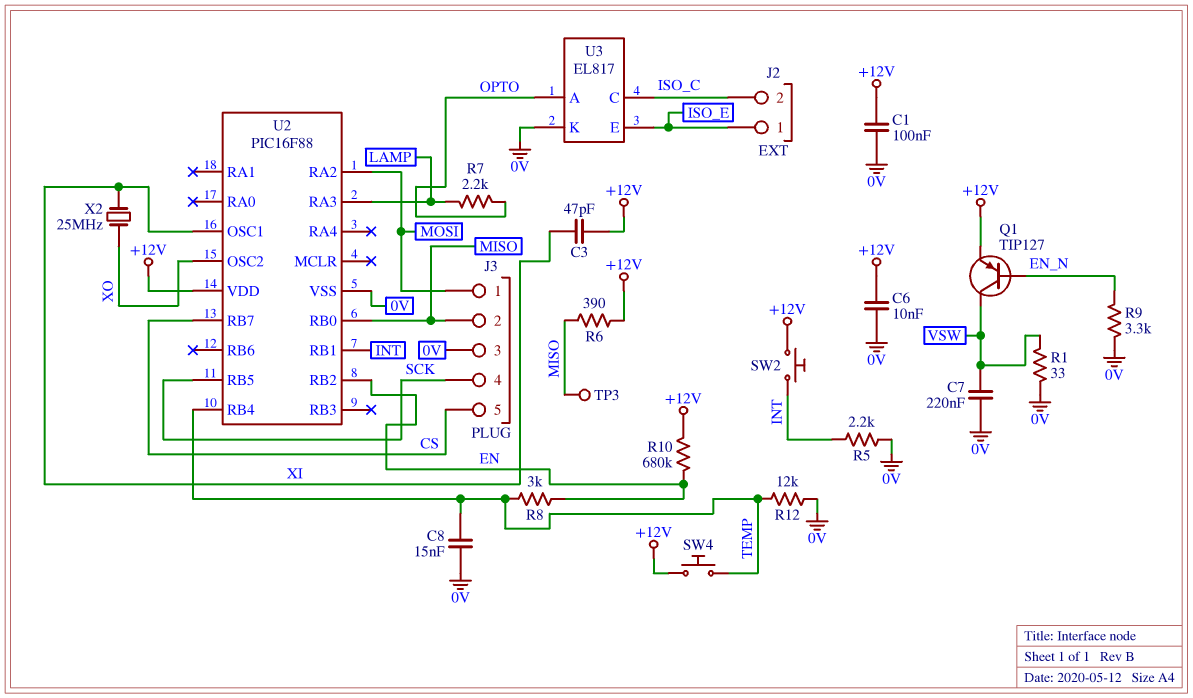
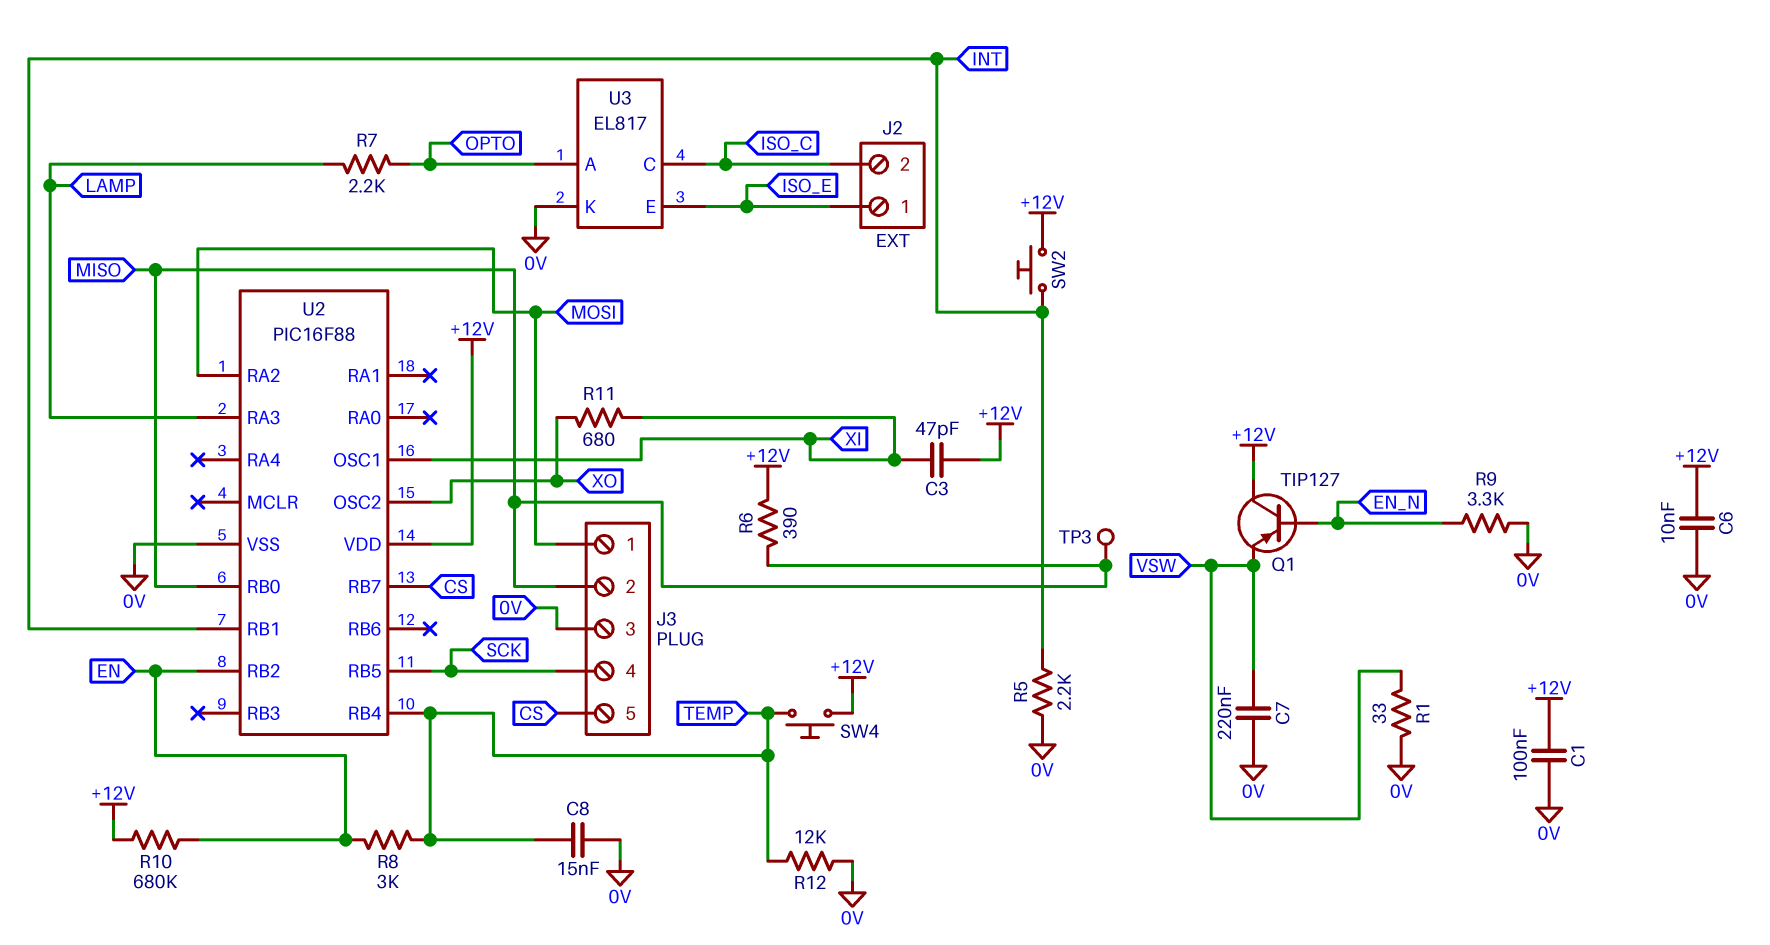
Q1: PNP TIP127 (B EN_N, C VSW, E +12V) -> PNP TIP127 (B EN_N, C +12V, E VSW)
R11: none -> 680 (XI, XO)
X2: 25MHz (XI, XO) -> none

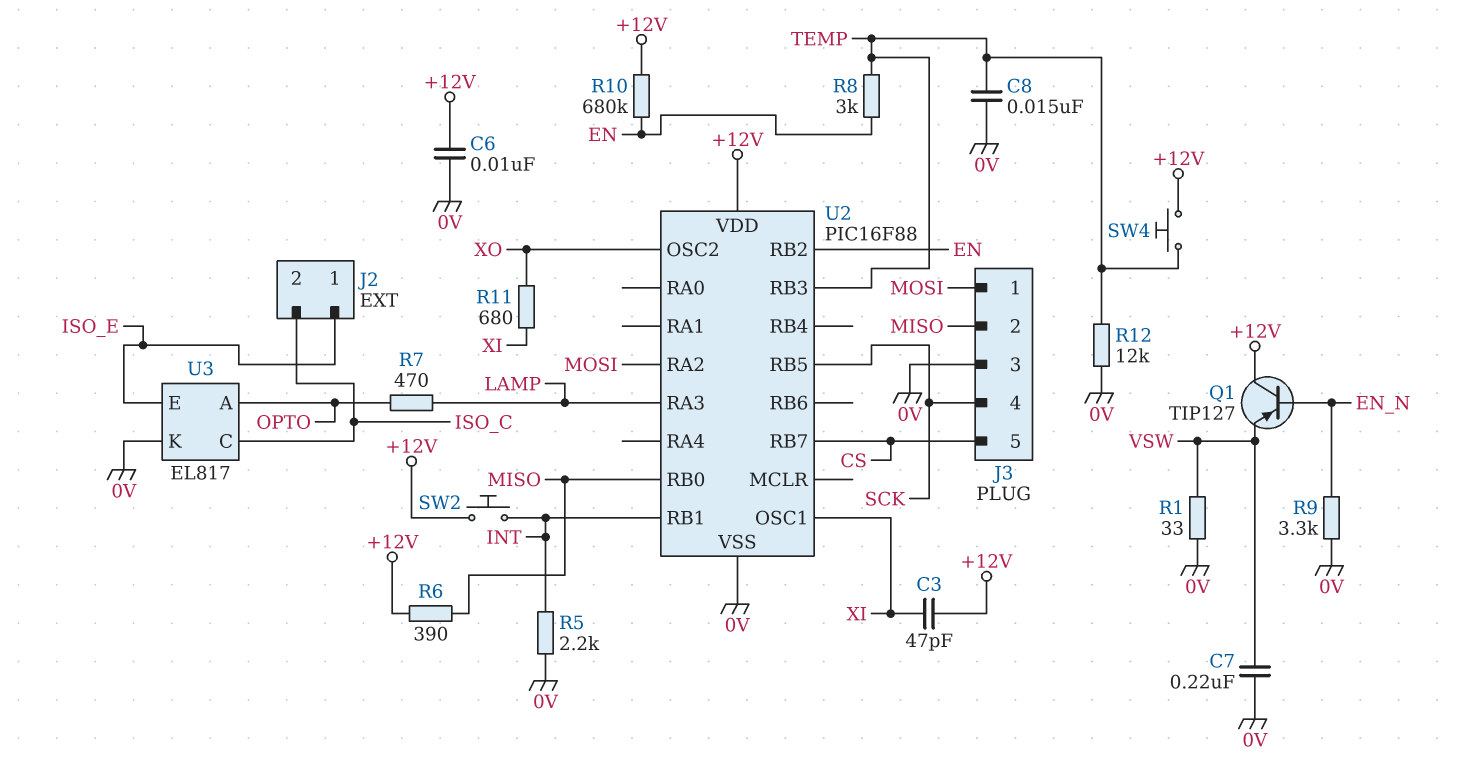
C1: 100nF (+12V, 0V) -> none
R7: 2.2k (LAMP, OPTO) -> 470 (LAMP, OPTO)
TP3: test point (MISO) -> none
U2 pin RB3: none -> TEMP
U2 pin RB4: TEMP -> none

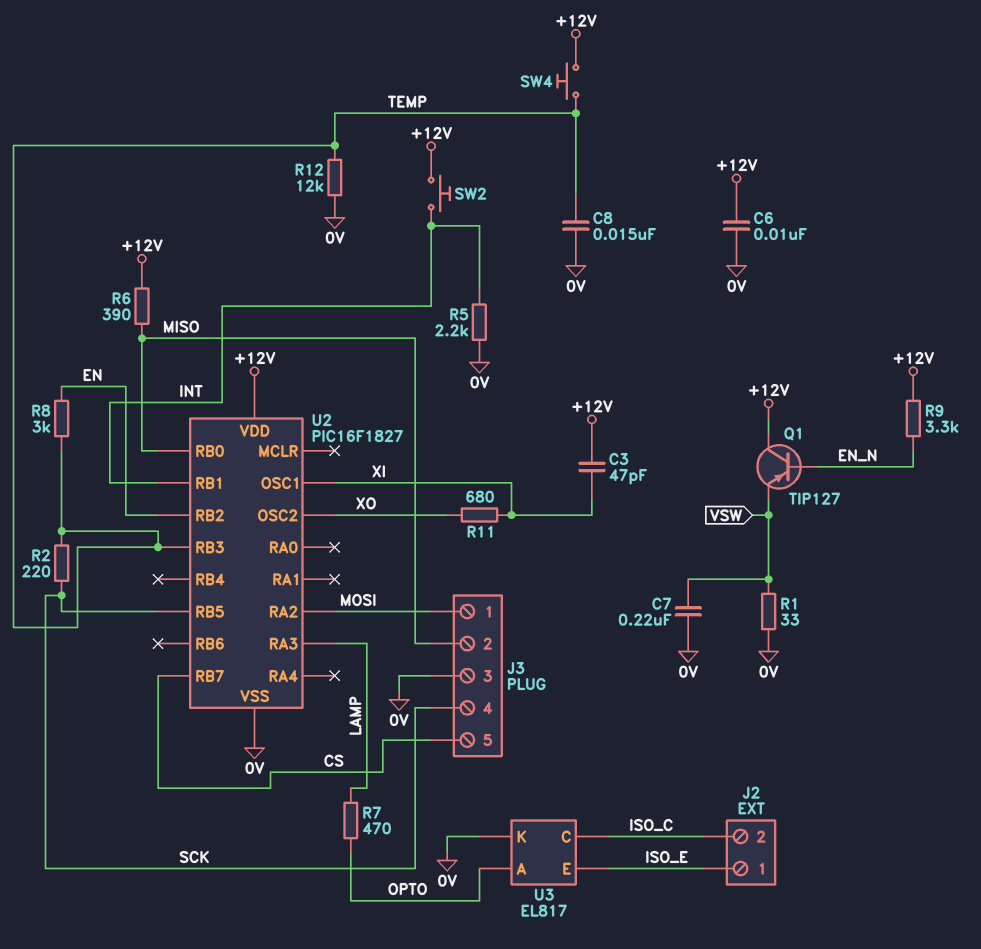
R2: none -> 220 (SCK, TEMP)
R9: 3.3k (0V, EN_N) -> 3.3k (+12V, EN_N)
R10: 680k (+12V, EN) -> none
U2: PIC16F88 -> PIC16F1827

